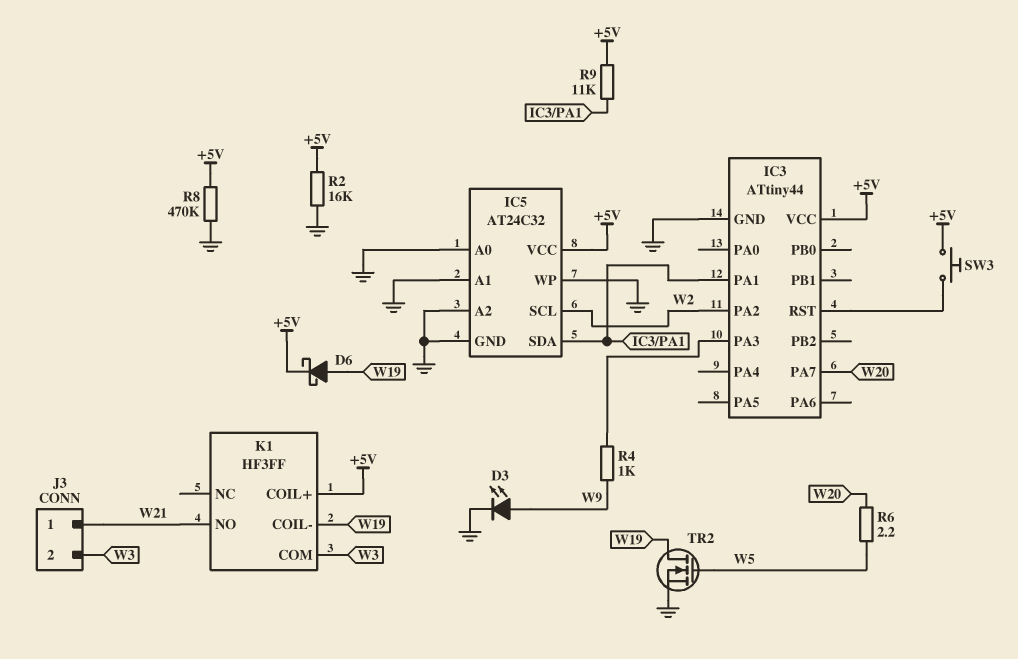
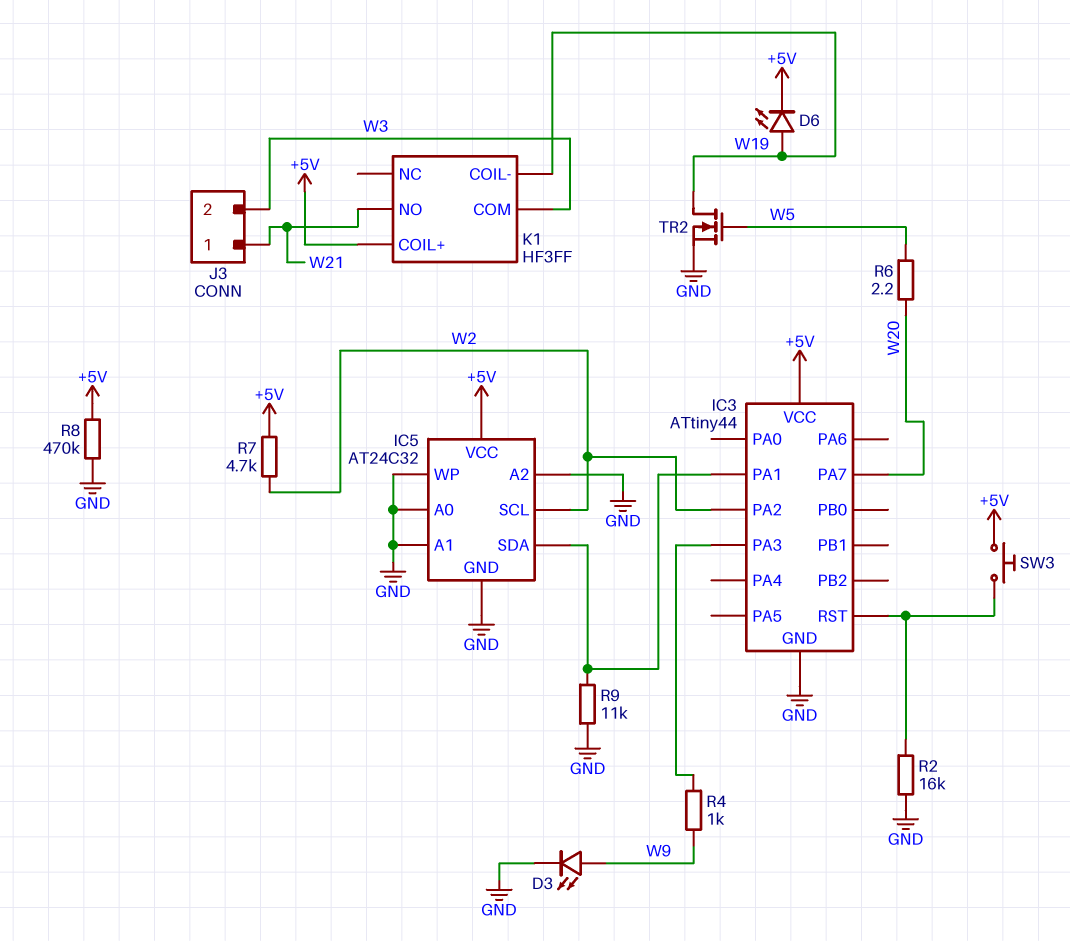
D6: schottky (A W19, K +5V) -> LED (A W19, K +5V)
R2: 16k (+5V, GND) -> 16k (GND, IC3/RST)
R7: none -> 4.7k (+5V, W2)
R9: 11k (+5V, IC3/PA1) -> 11k (GND, IC3/PA1)

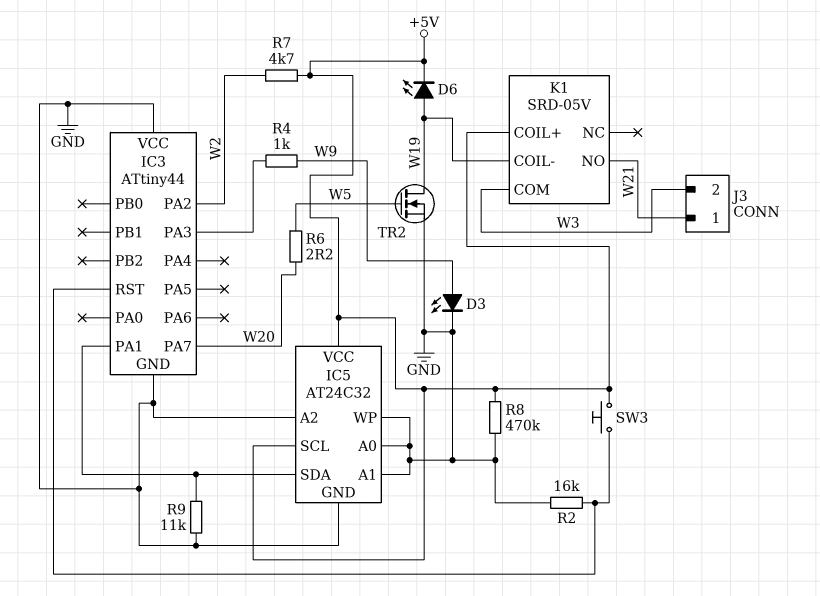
IC3 pin VCC: +5V -> GND
IC5 pin SCL: W2 -> +5V
K1: HF3FF -> SRD-05V

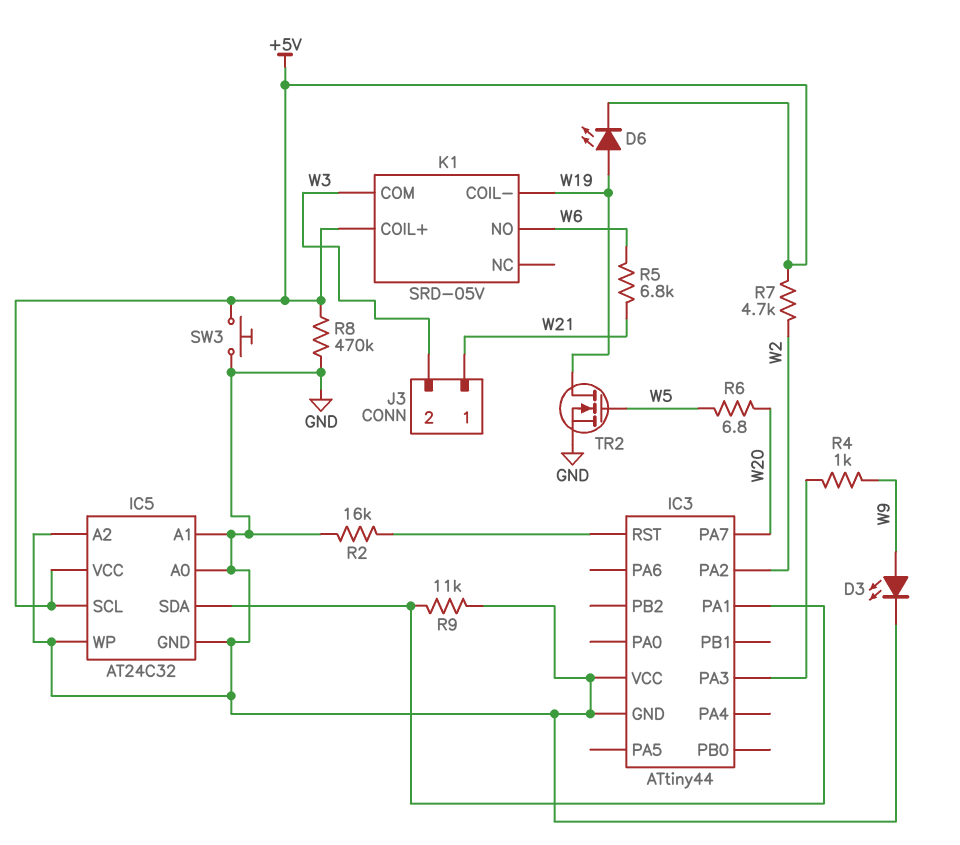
K1 pin NO: W21 -> W6
R5: none -> 6.8k (W6, W21)
R6: 2.2 (W5, W20) -> 6.8 (W5, W20)
SW3: button (+5V, IC3/RST) -> button (+5V, GND)

